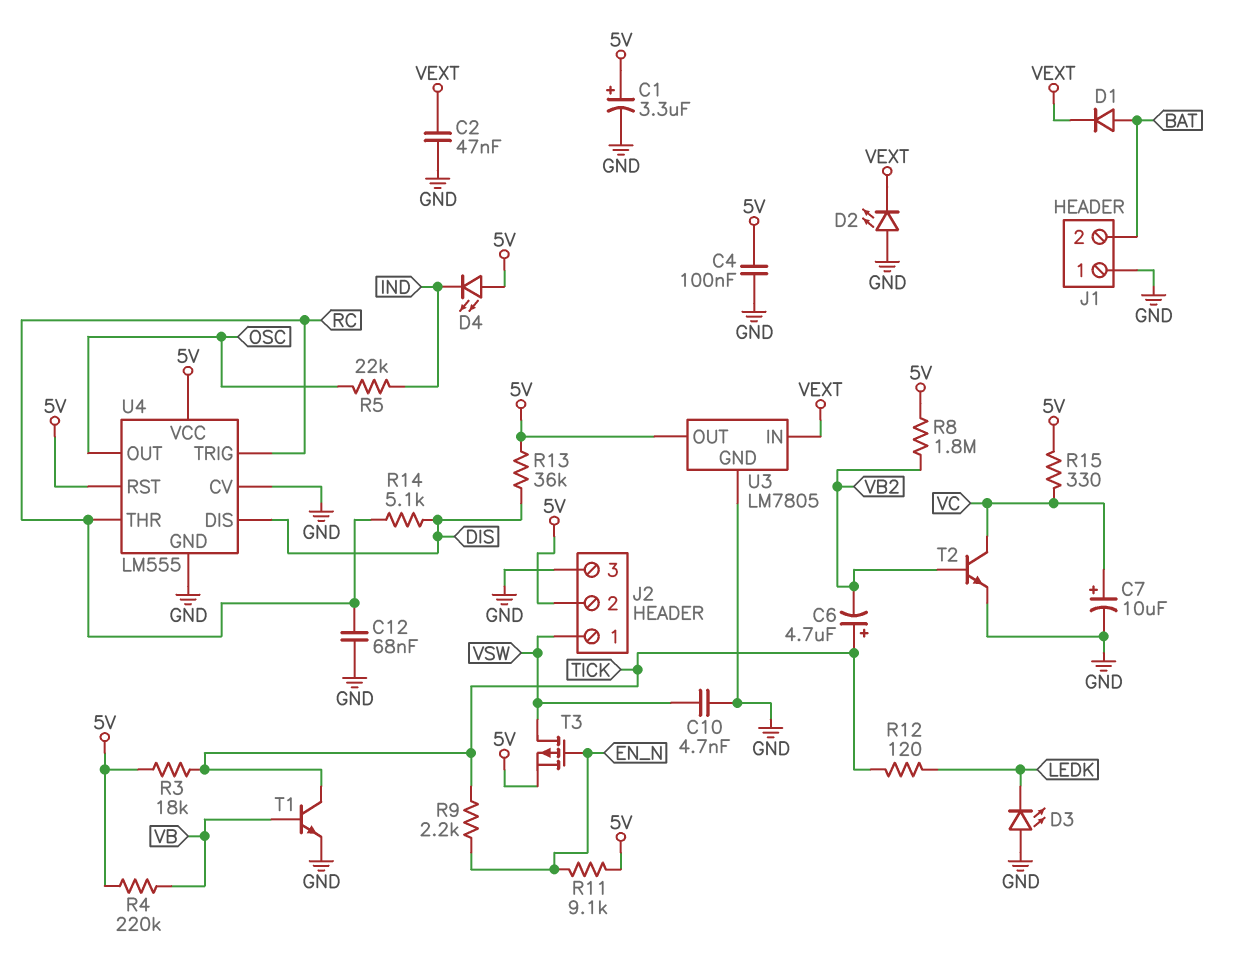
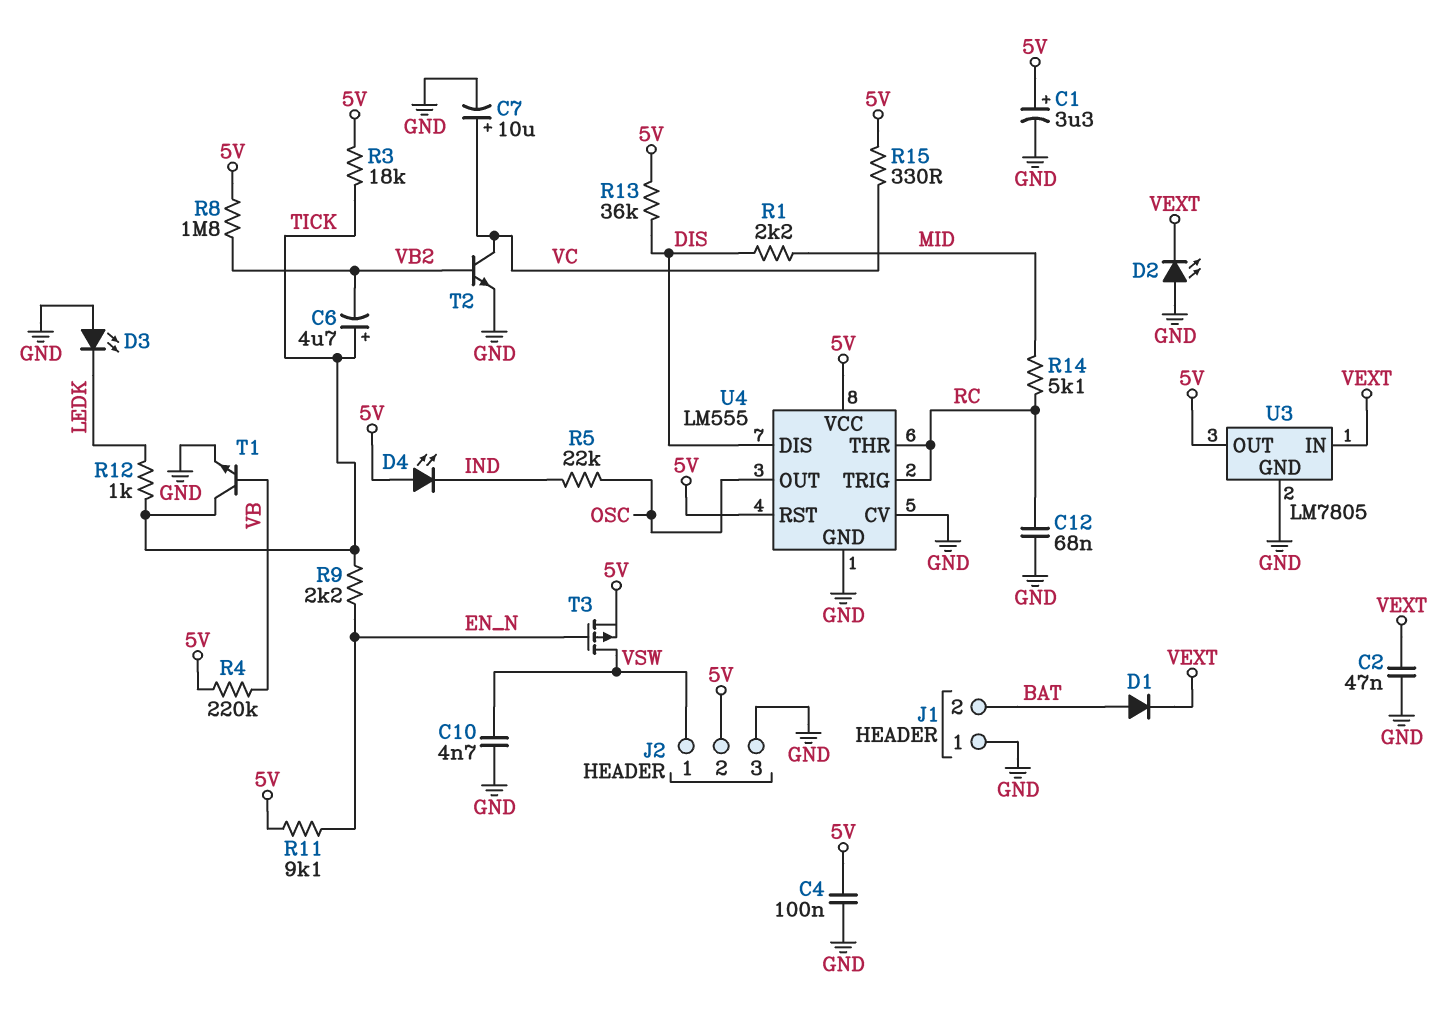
R1: none -> 2.2k (DIS, MID)
R12: 120 (LEDK, TICK) -> 1k (LEDK, TICK)
R14: 5.1k (DIS, RC) -> 5.1k (MID, RC)

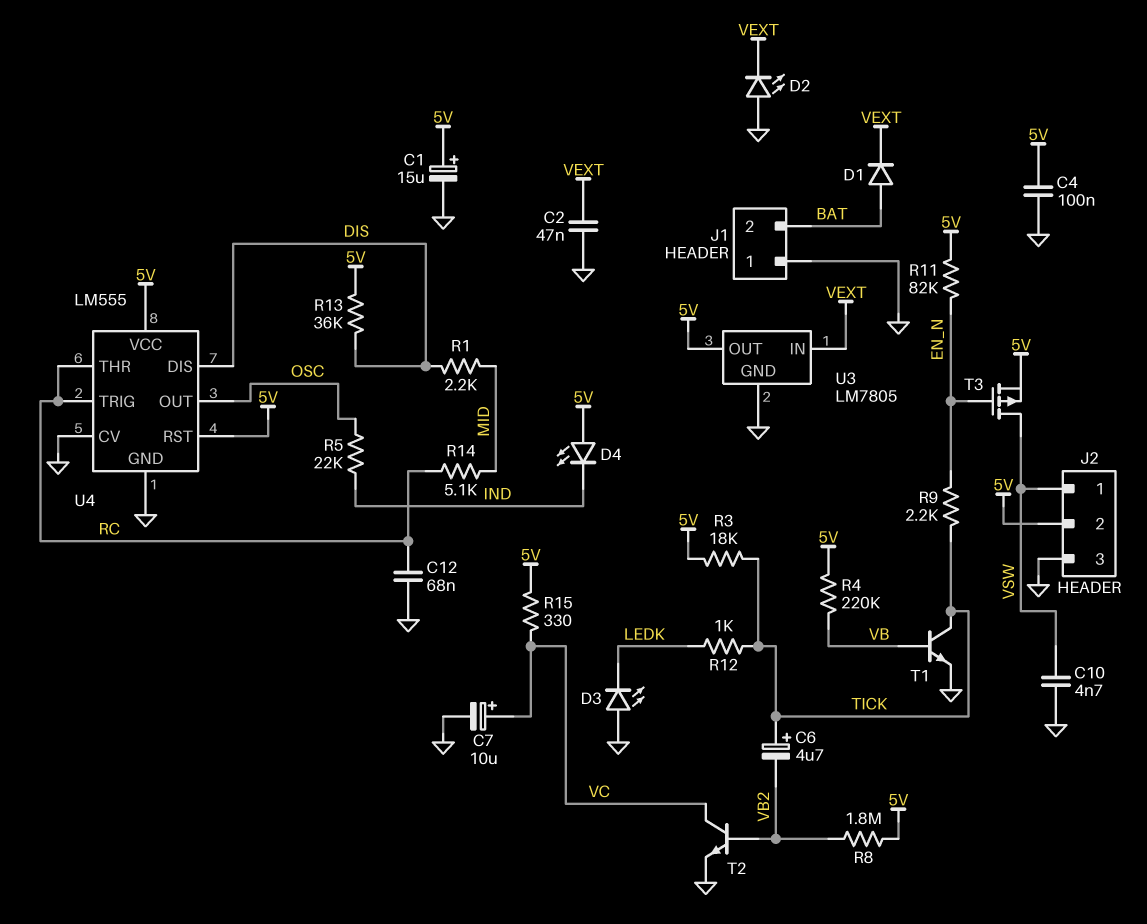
C1: 3.3uF (plus 5V, minus GND) -> 15uF (plus 5V, minus GND)
R11: 9.1k (5V, EN_N) -> 82k (5V, EN_N)

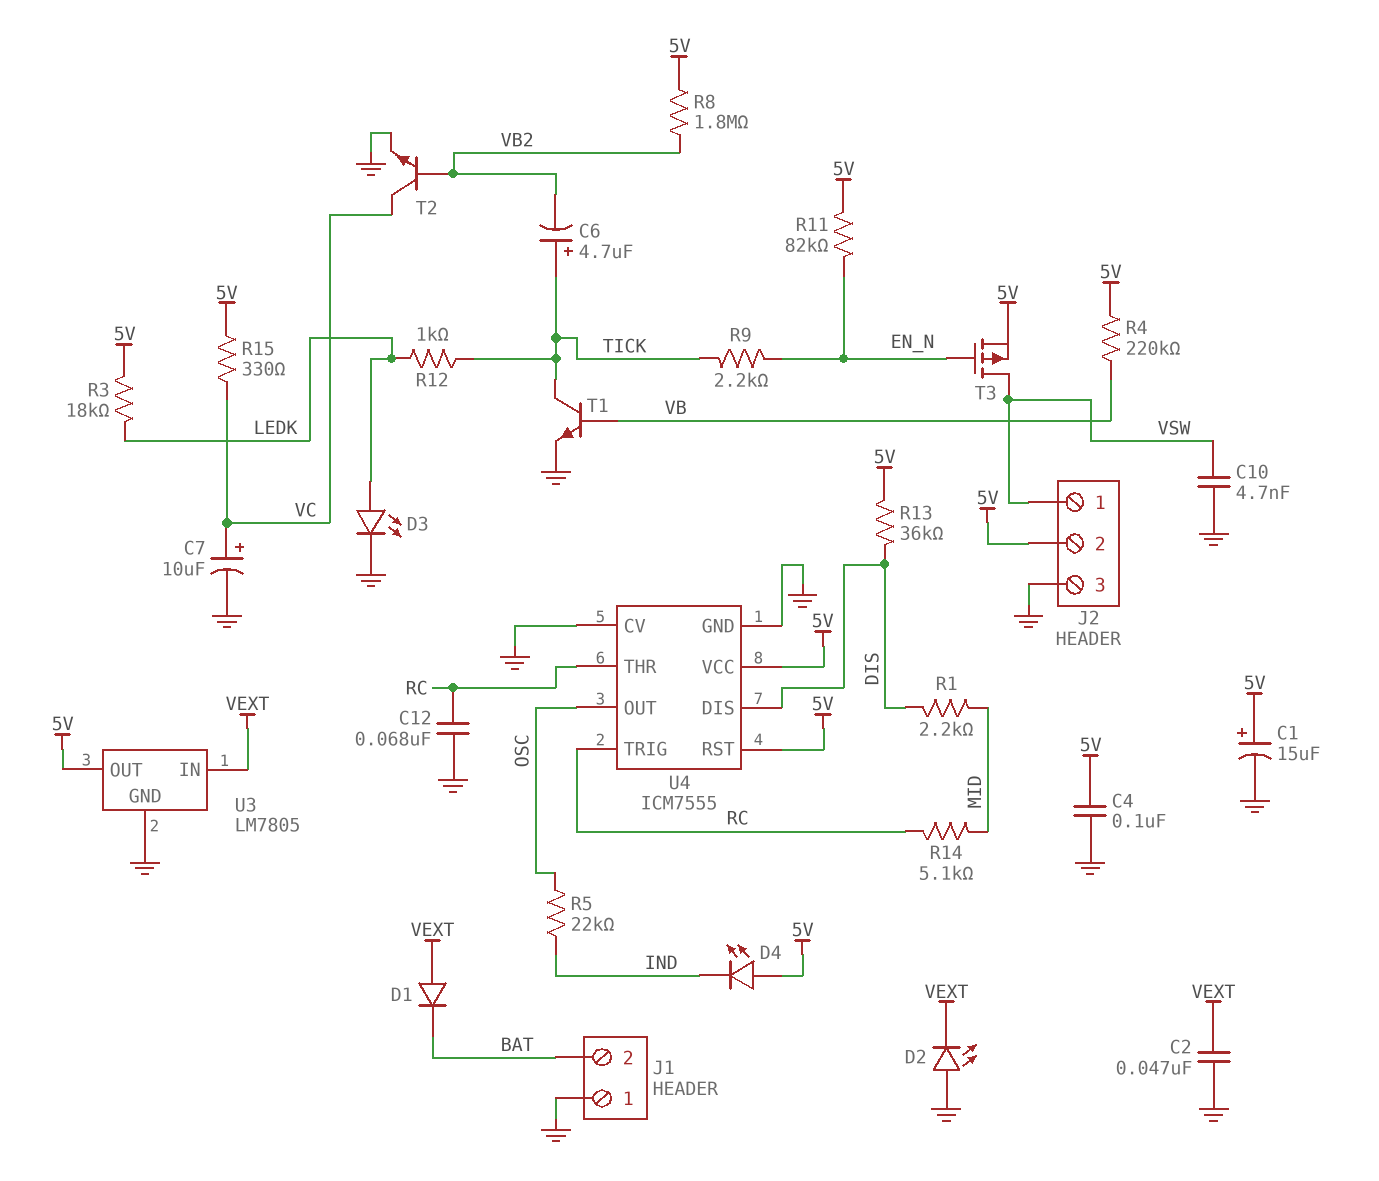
D1: diode (A BAT, K VEXT) -> diode (A VEXT, K BAT)
D3: LED (A GND, K LEDK) -> LED (A LEDK, K GND)
R3: 18k (5V, TICK) -> 18k (5V, LEDK)
U4: LM555 -> ICM7555

